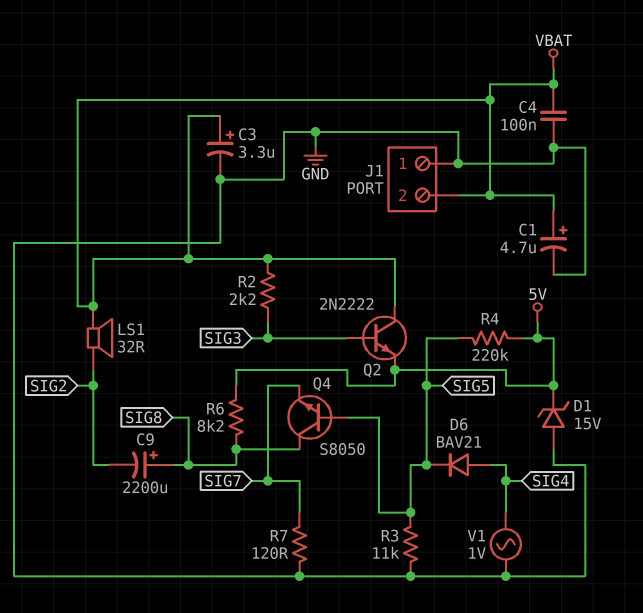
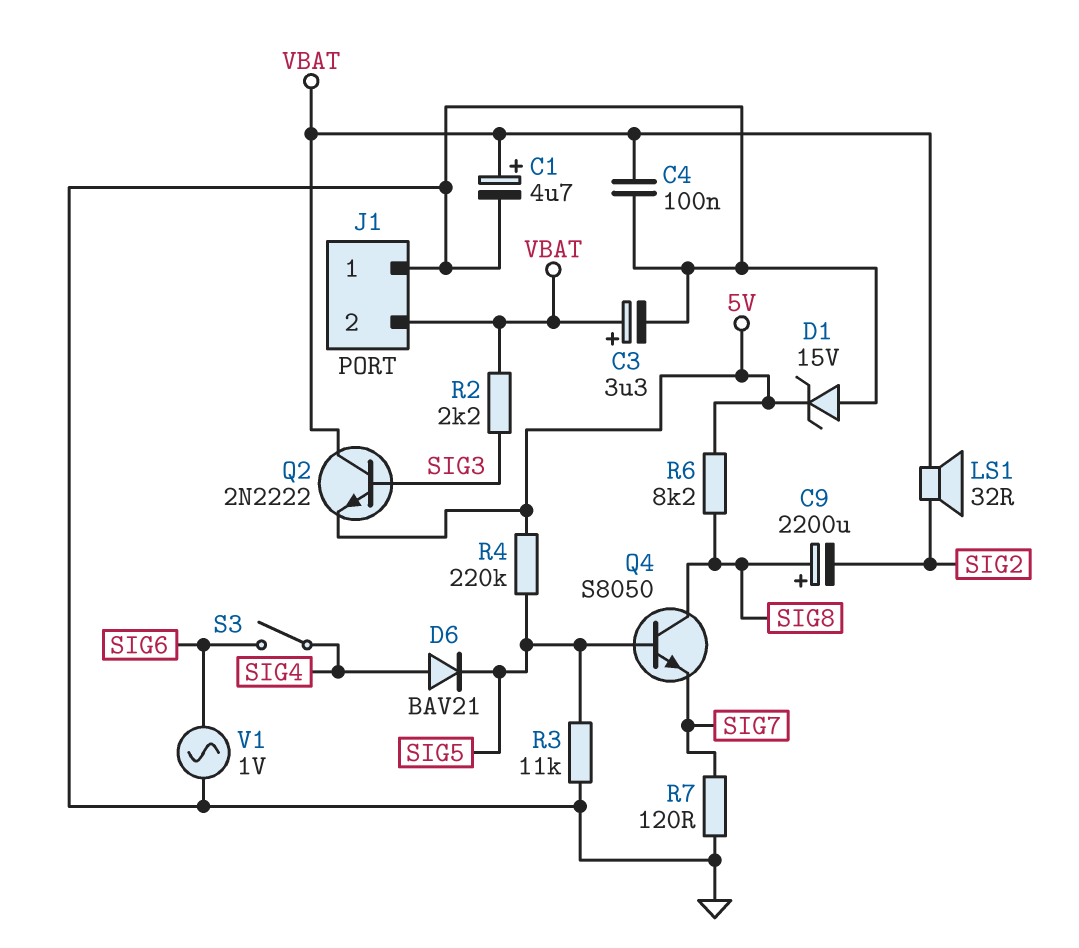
S3: none -> switch (SIG4, SIG6)
V1: AC 1V (GND, SIG4) -> AC 1V (GND, SIG6)

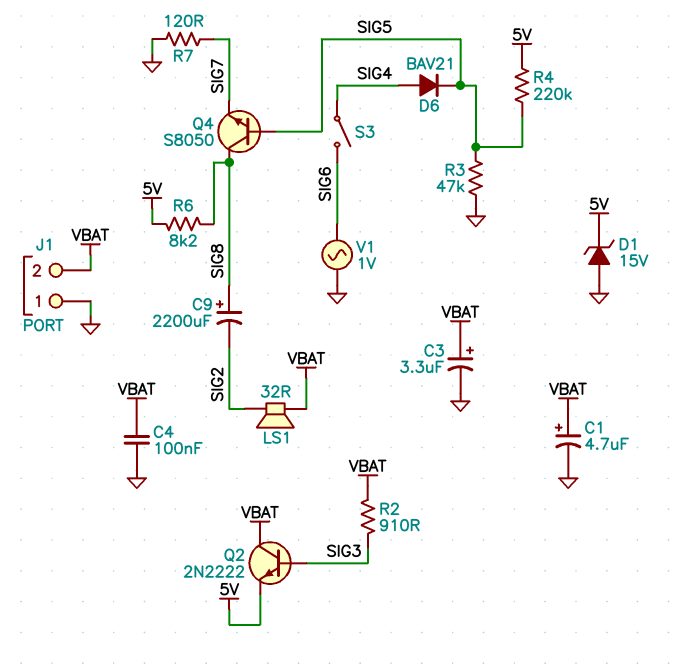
R2: 2.2k (SIG3, VBAT) -> 910 (SIG3, VBAT)
R3: 11k (GND, SIG5) -> 47k (GND, SIG5)

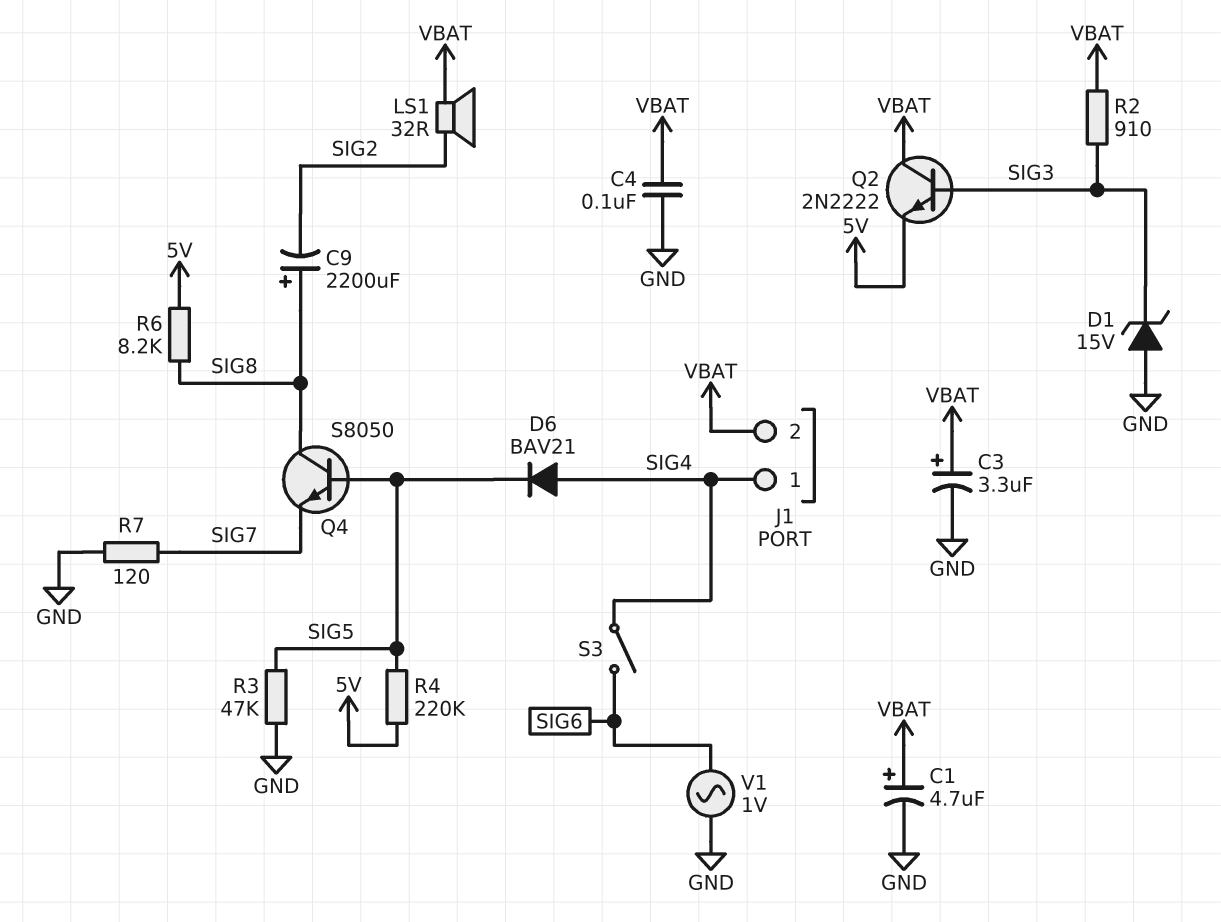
D1: zener 15V (A GND, K 5V) -> zener 15V (A GND, K SIG3)
J1 pin 1: GND -> SIG4

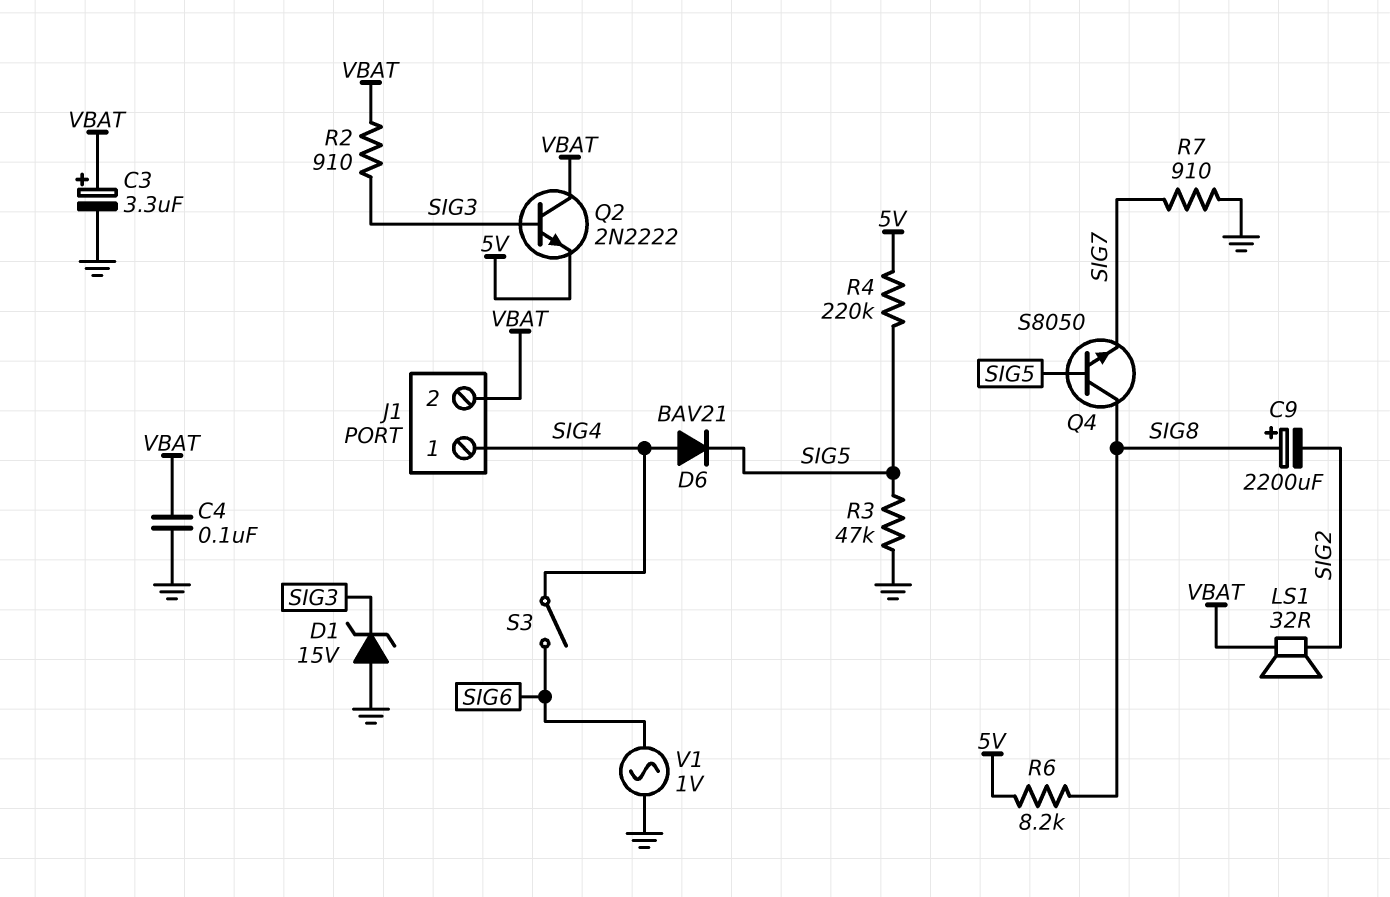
C1: 4.7uF (plus VBAT, minus GND) -> none
R7: 120 (GND, SIG7) -> 910 (GND, SIG7)

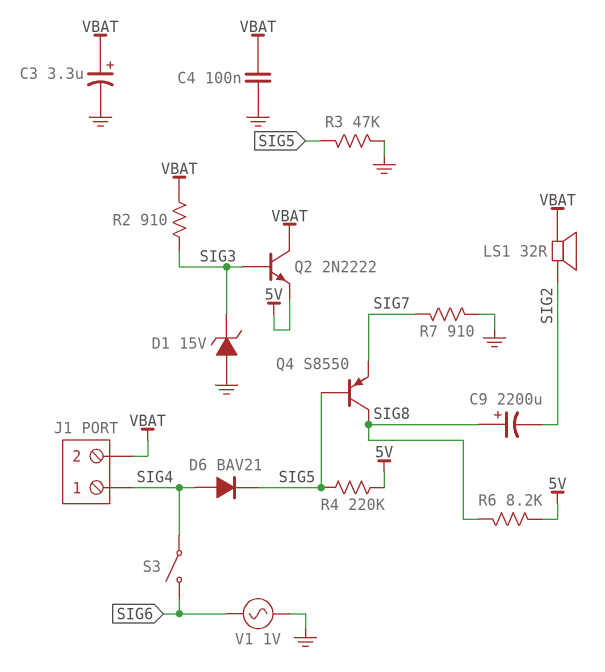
Q4: NPN S8050 (B SIG5, C SIG8, E SIG7) -> PNP S8550 (B SIG5, C SIG8, E SIG7)

